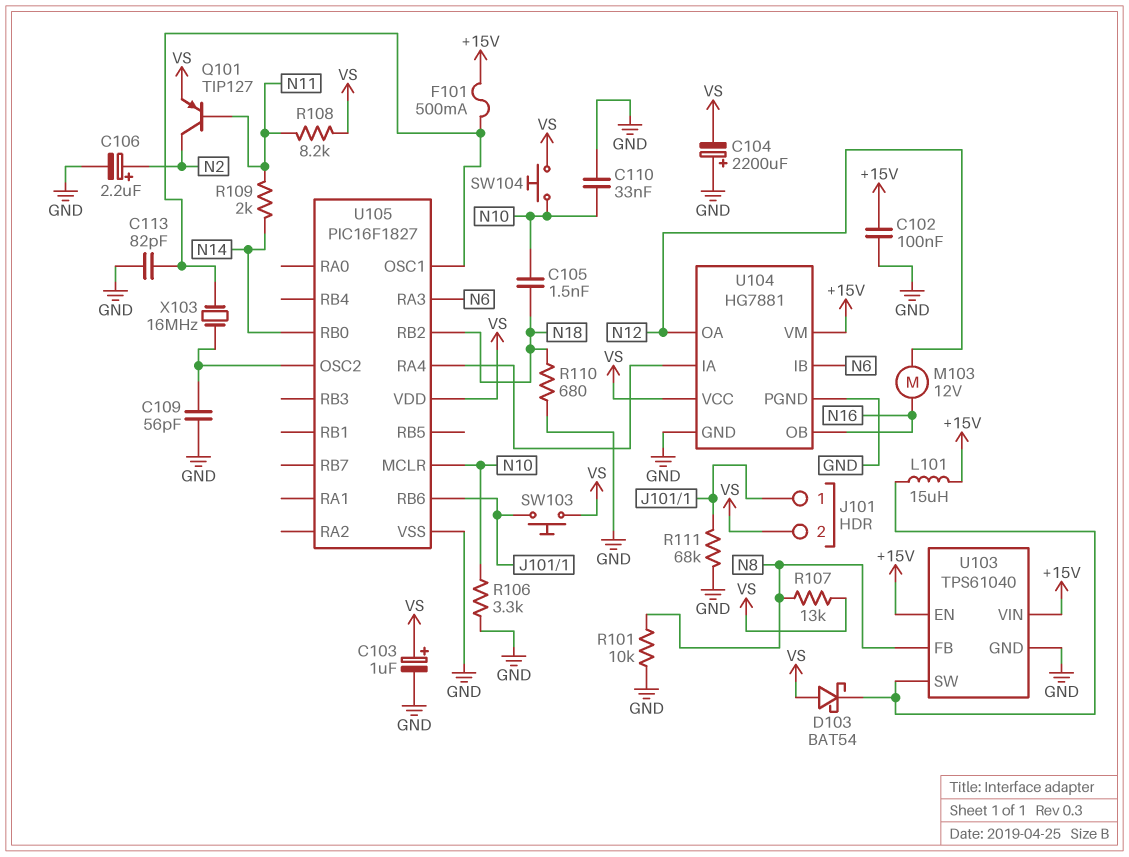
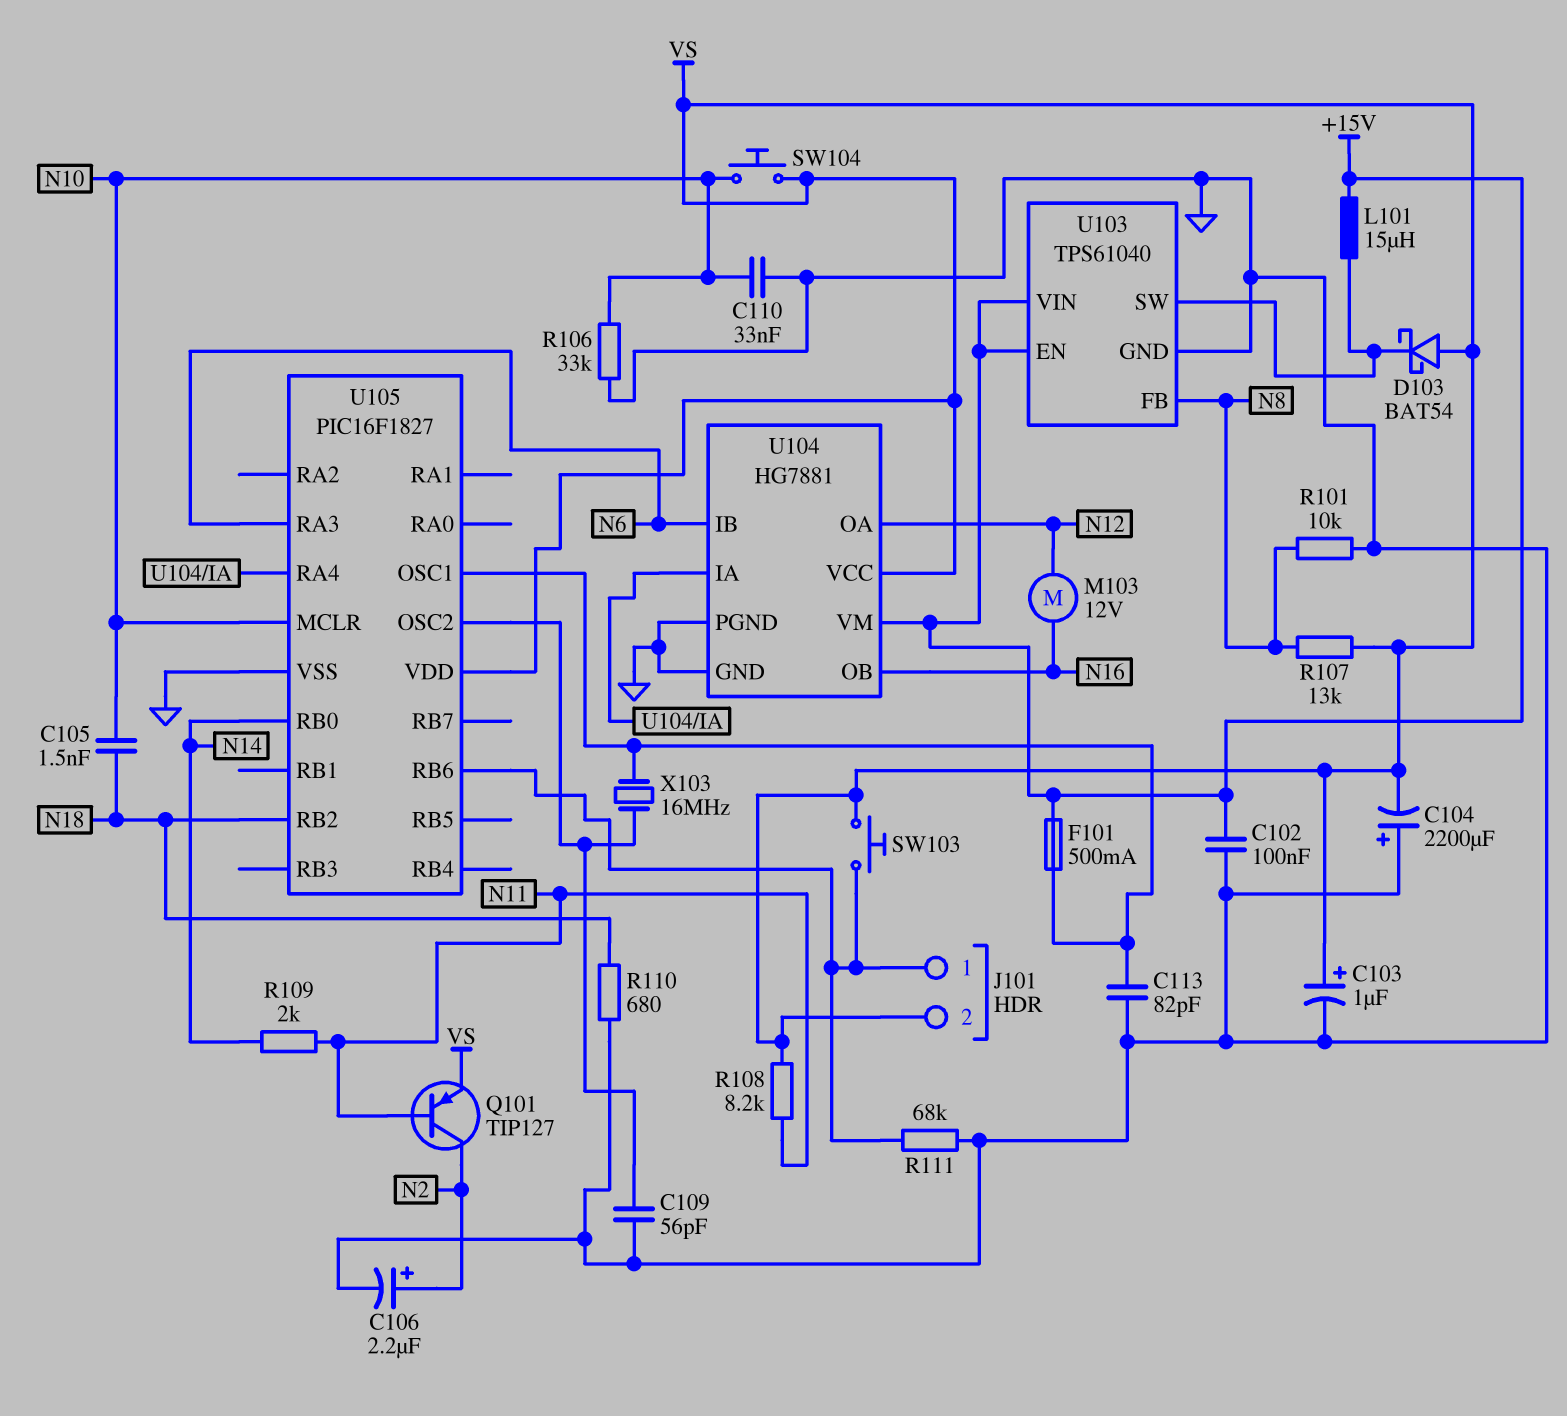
R106: 3.3k (GND, N10) -> 33k (GND, N10)

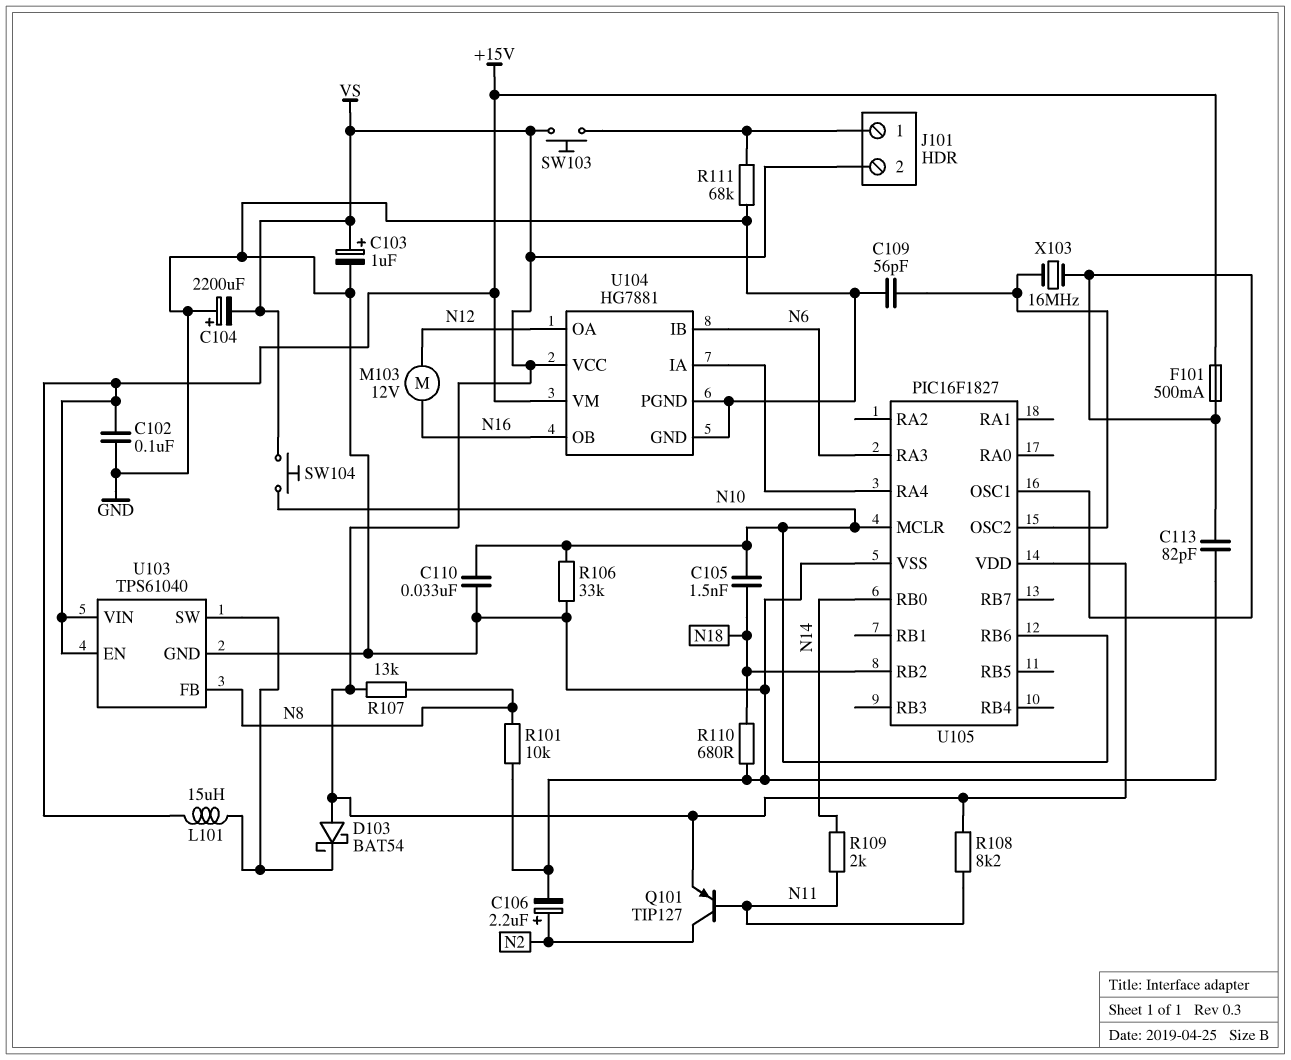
U105 pin RB6: J101/1 -> N10

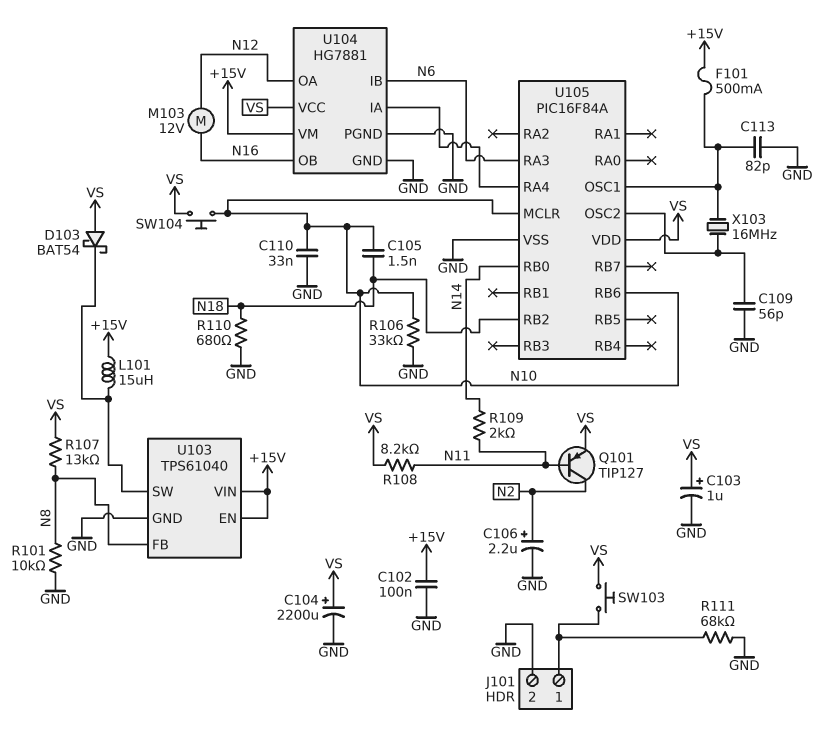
C104: 2200uF (plus GND, minus VS) -> 2200uF (plus VS, minus GND)
J101 pin 2: VS -> GND
U105: PIC16F1827 -> PIC16F84A

